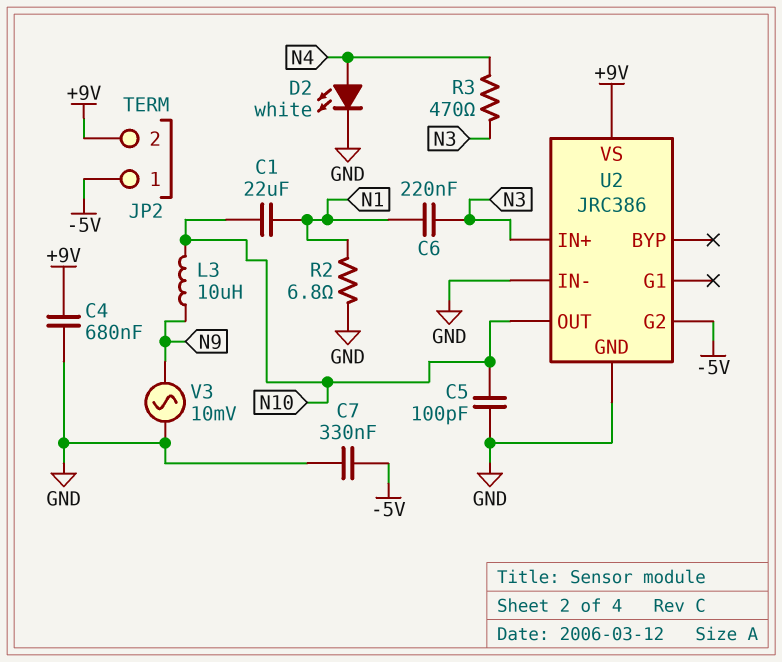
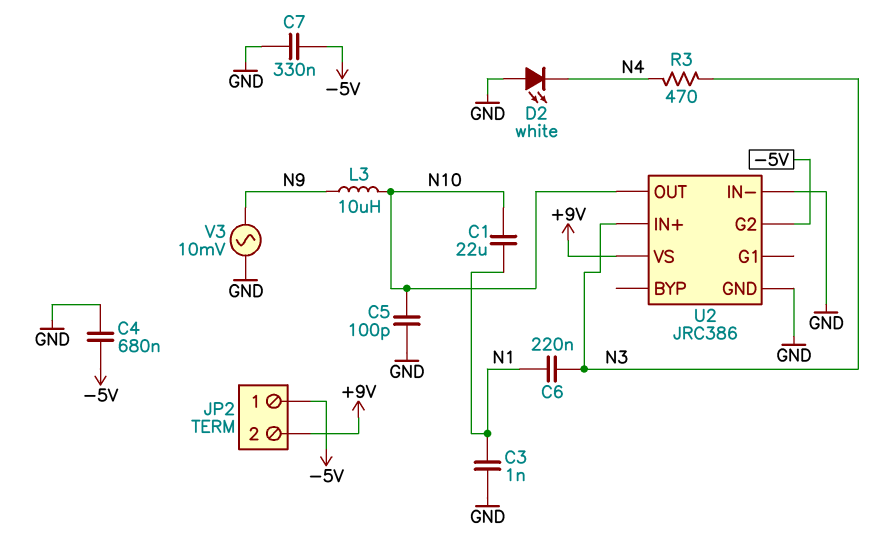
C3: none -> 1nF (GND, N1)
C4: 680nF (+9V, GND) -> 680nF (-5V, GND)
D2: LED white (A N4, K GND) -> LED white (A GND, K N4)
R2: 6.8 (GND, N1) -> none

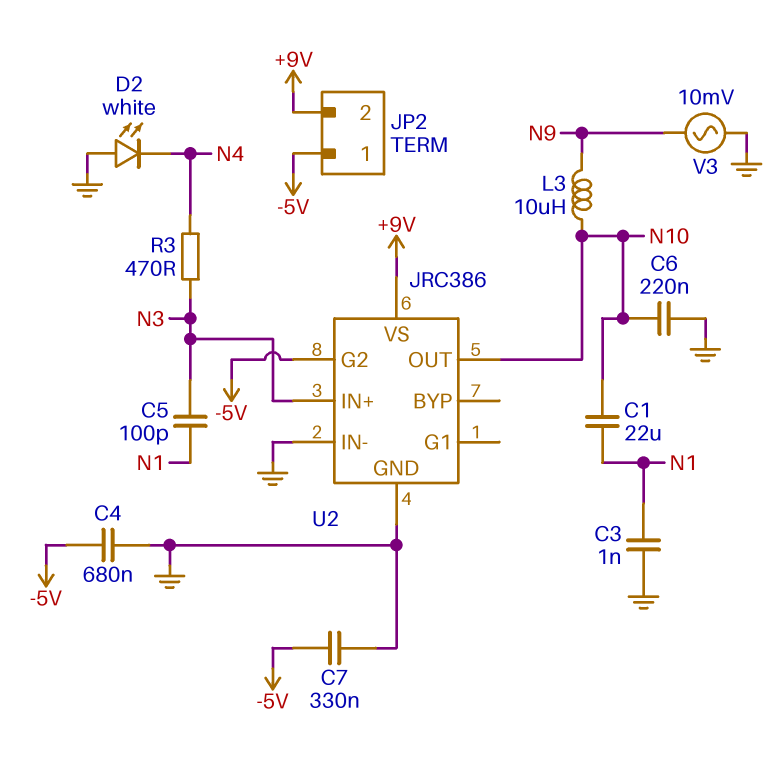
C5: 100pF (GND, N10) -> 100pF (N1, N3)
C6: 220nF (N1, N3) -> 220nF (GND, N10)

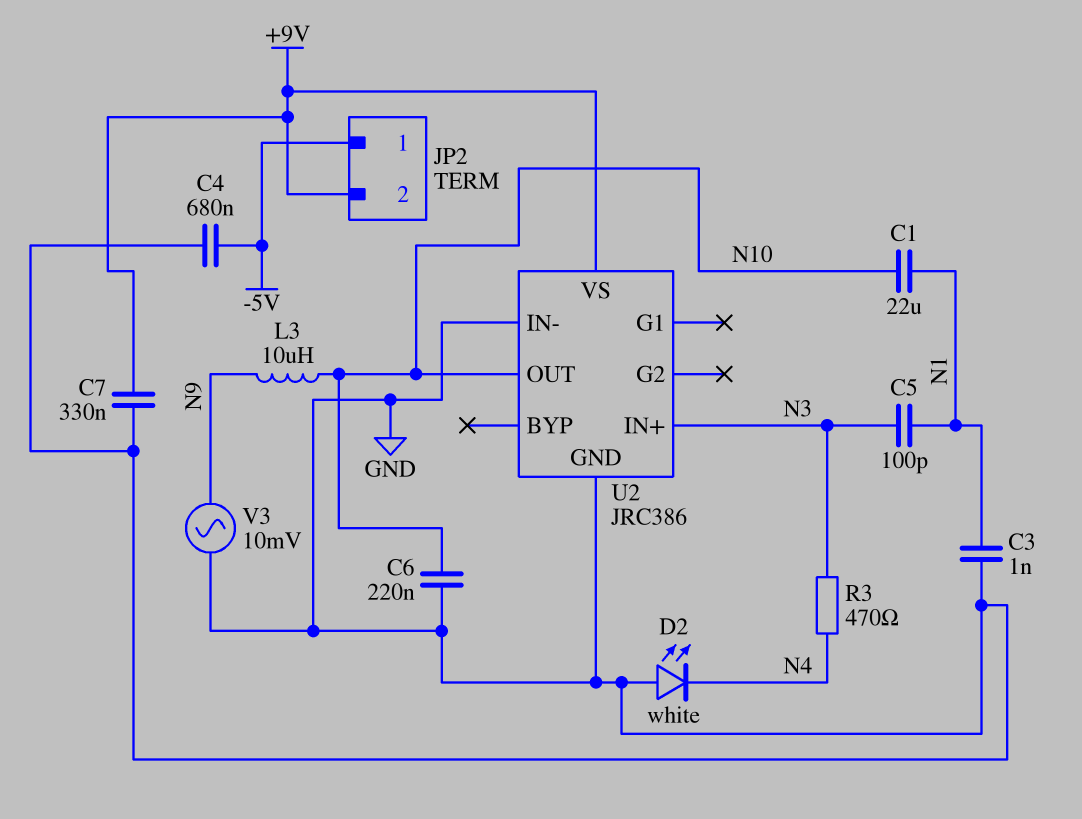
C7: 330nF (-5V, GND) -> 330nF (+9V, GND)
U2 pin G2: -5V -> none

